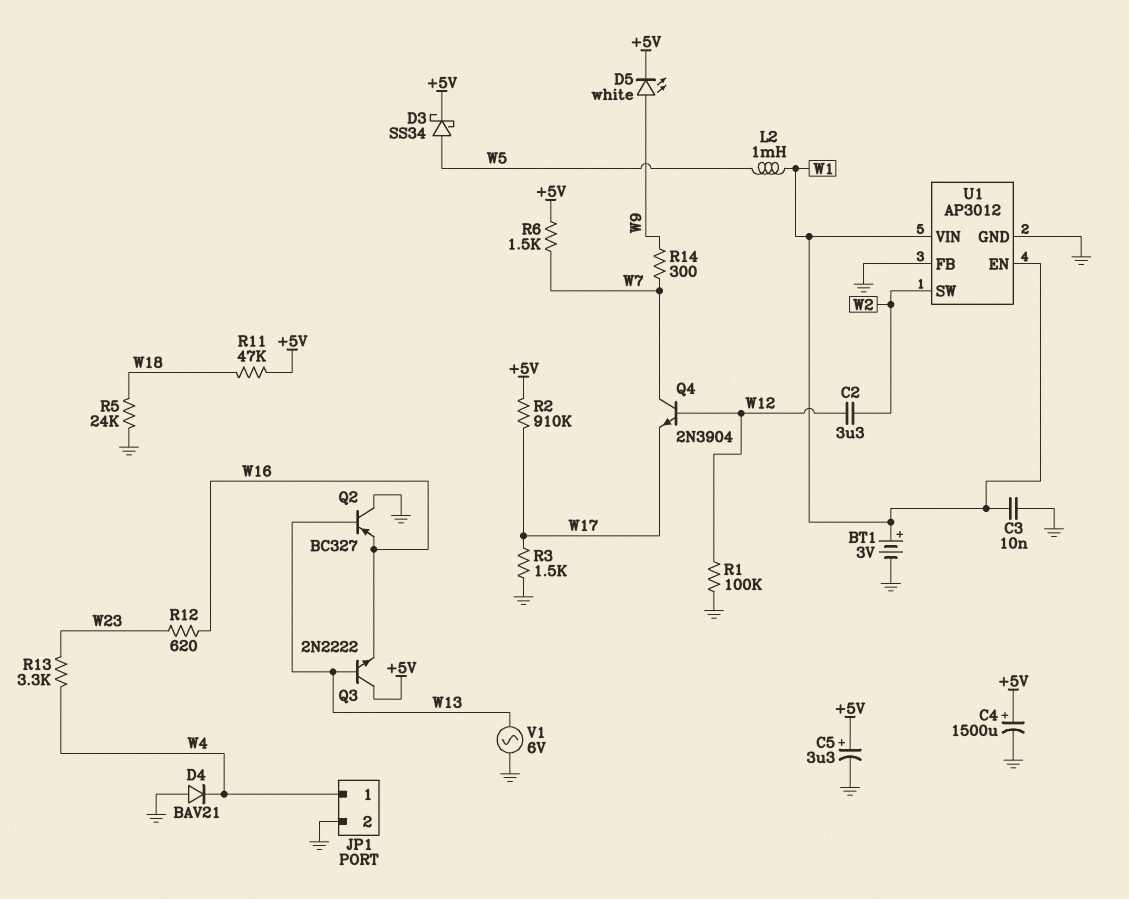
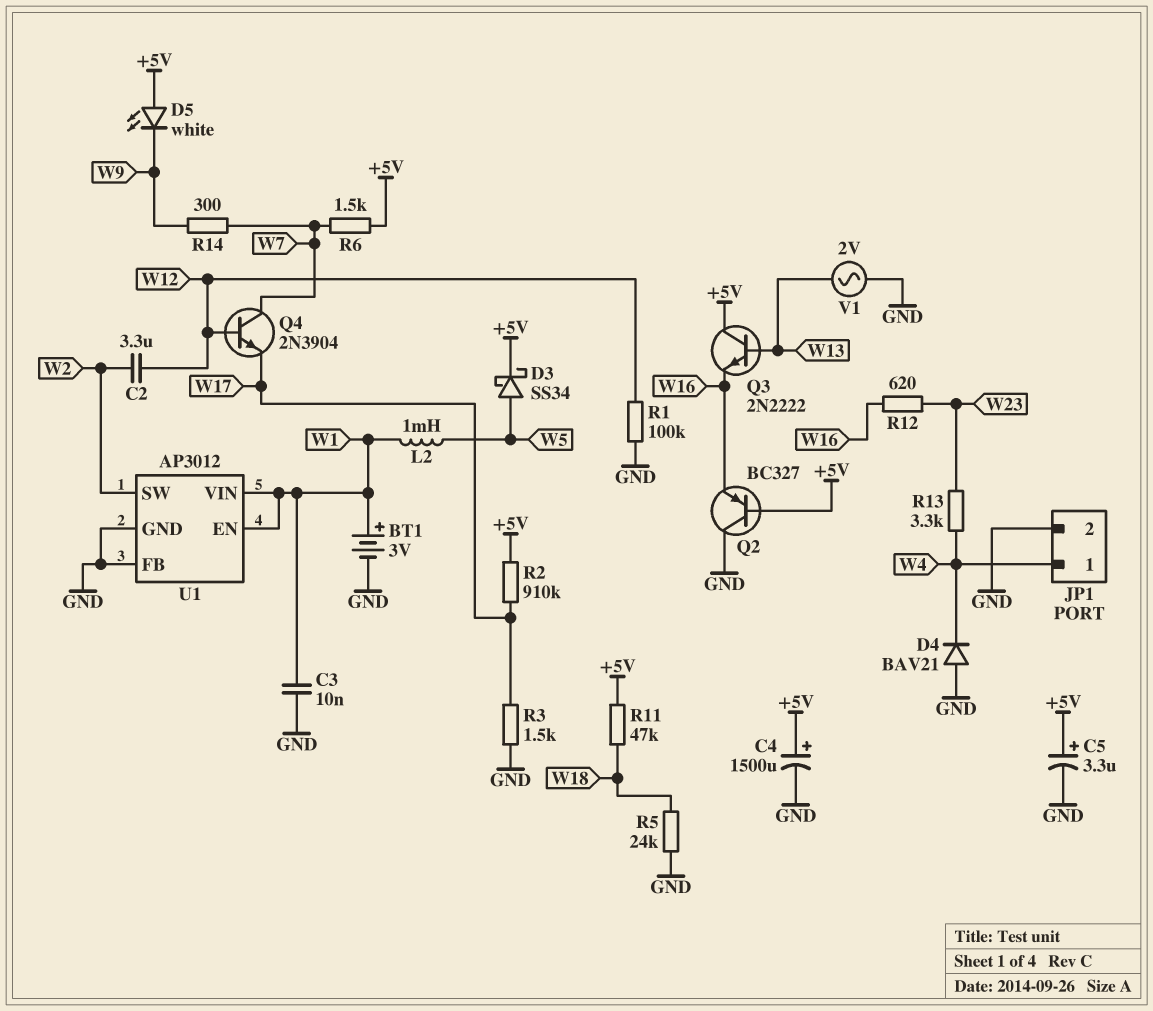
D5: LED white (A W9, K +5V) -> LED white (A +5V, K W9)
Q2: PNP BC327 (B W13, C GND, E W16) -> PNP BC327 (B +5V, C GND, E W16)
V1: AC 6V (GND, W13) -> AC 2V (GND, W13)

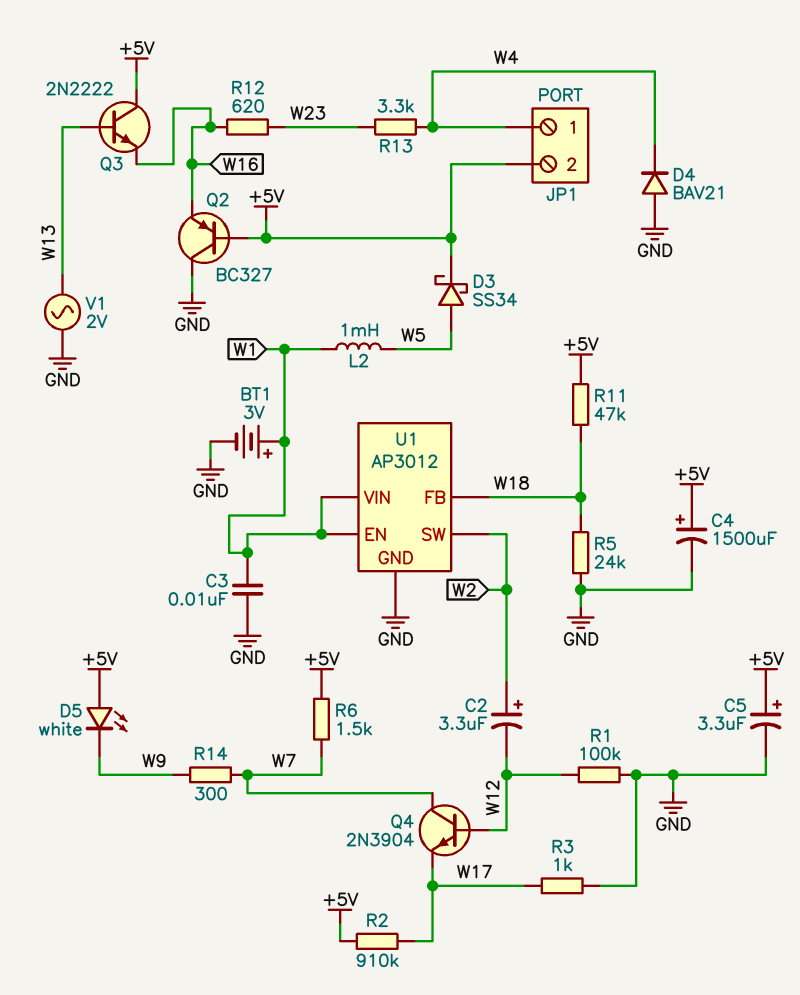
C2: 3.3uF (W2, W12) -> 3.3uF (plus W2, minus W12)
JP1 pin 2: GND -> +5V
R3: 1.5k (GND, W17) -> 1k (GND, W17)
U1 pin FB: GND -> W18

